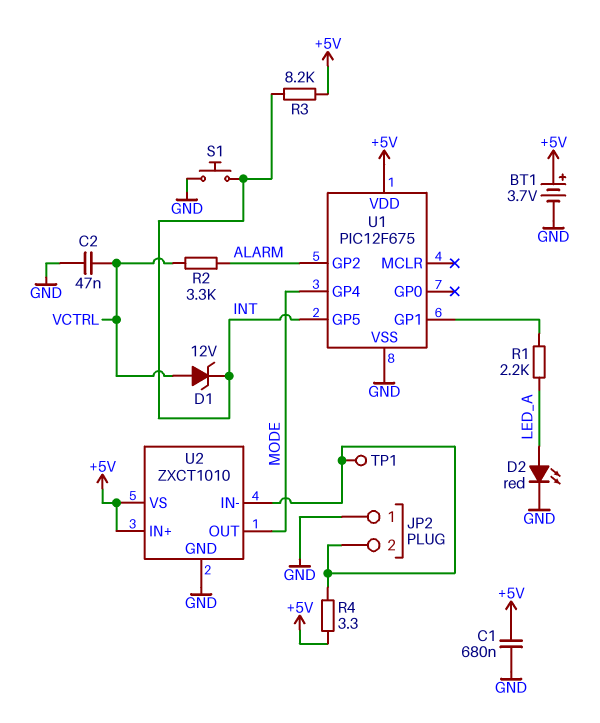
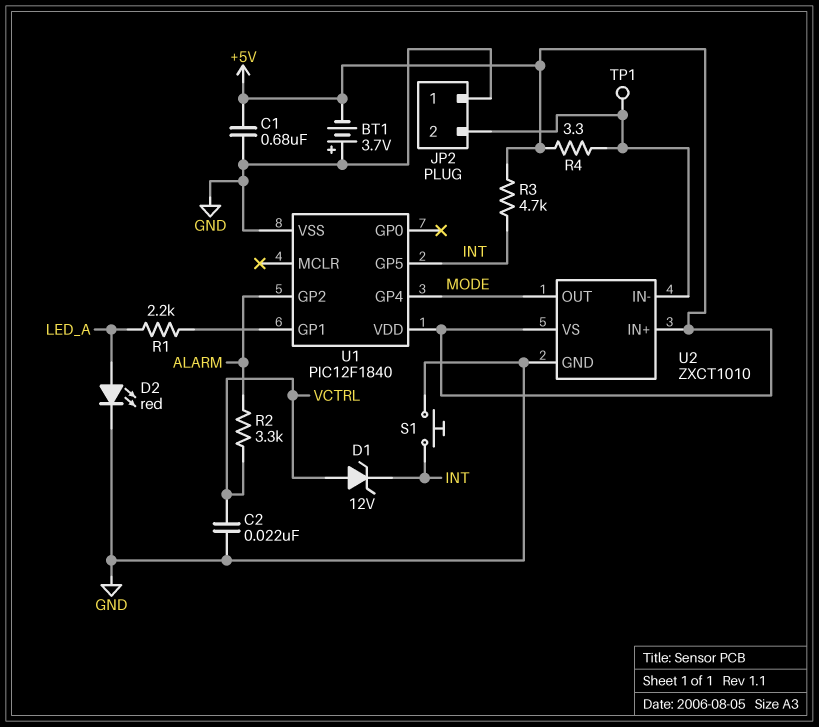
BT1: 3.7V (plus +5V, minus GND) -> 3.7V (plus GND, minus +5V)
C2: 47nF (GND, VCTRL) -> 22nF (GND, VCTRL)
R3: 8.2k (+5V, INT) -> 4.7k (+5V, INT)
U1: PIC12F675 -> PIC12F1840

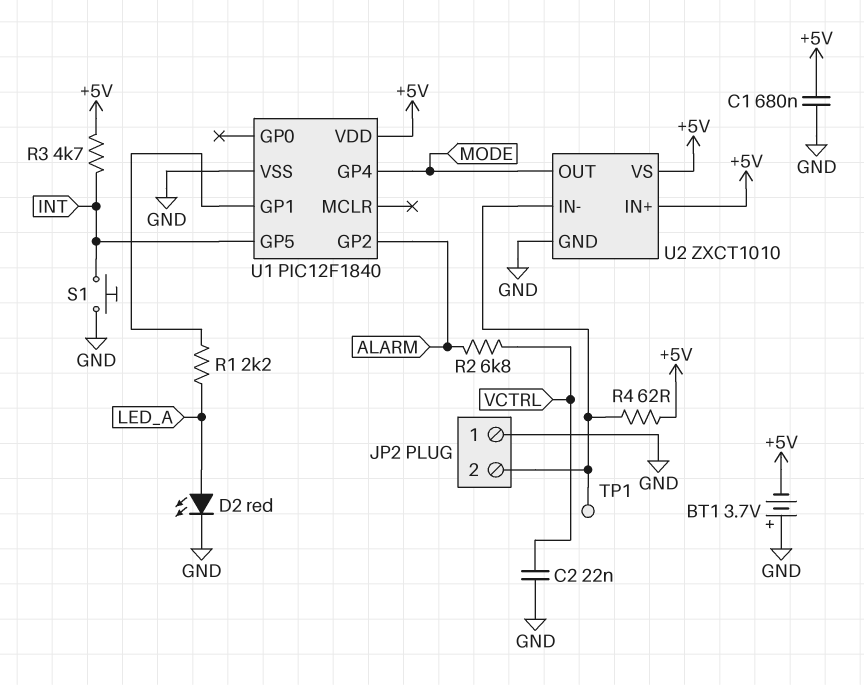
D1: zener 12V (A VCTRL, K INT) -> none
R2: 3.3k (ALARM, VCTRL) -> 6.8k (ALARM, VCTRL)
R4: 3.3 (+5V, JP2/2) -> 62 (+5V, JP2/2)

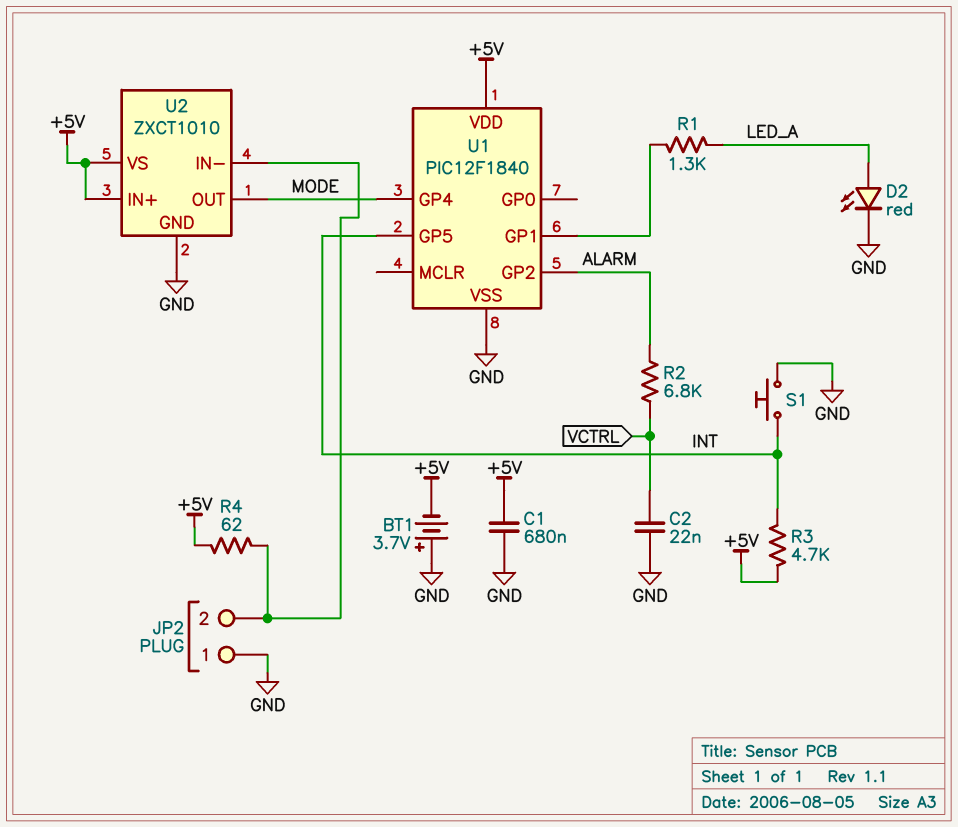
R1: 2.2k (LED_A, U1/GP1) -> 1.3k (LED_A, U1/GP1)
TP1: test point (JP2/2) -> none

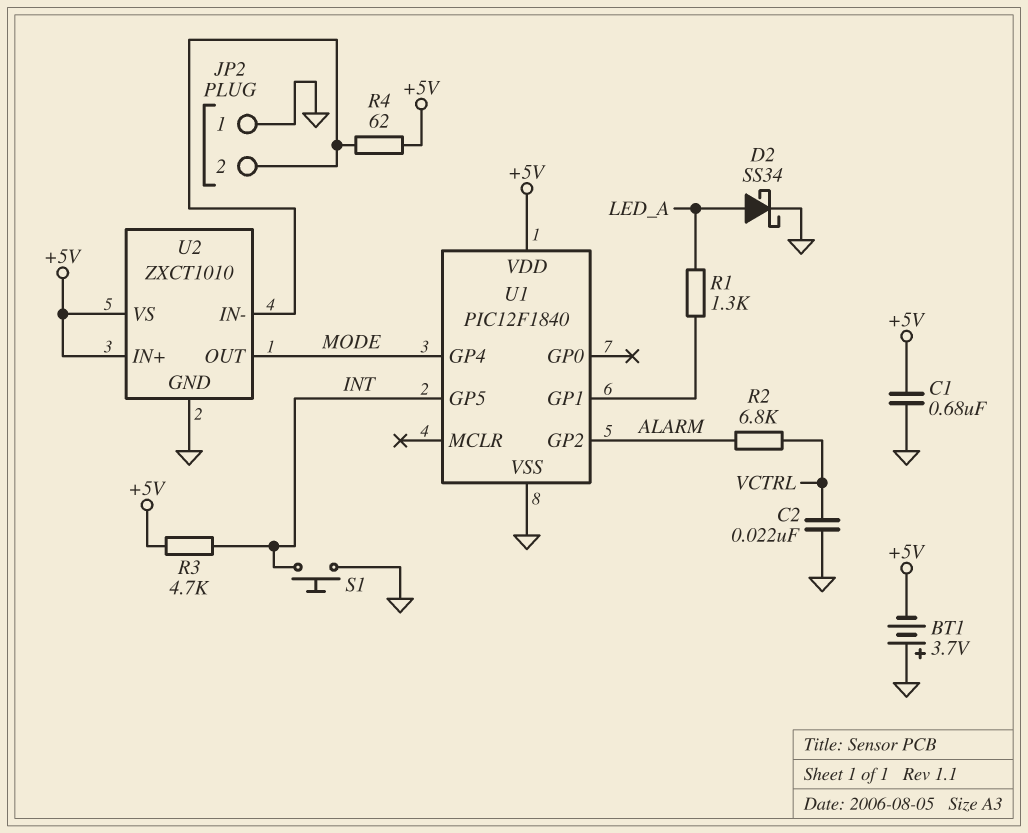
D2: LED red (A LED_A, K GND) -> schottky SS34 (A LED_A, K GND)

